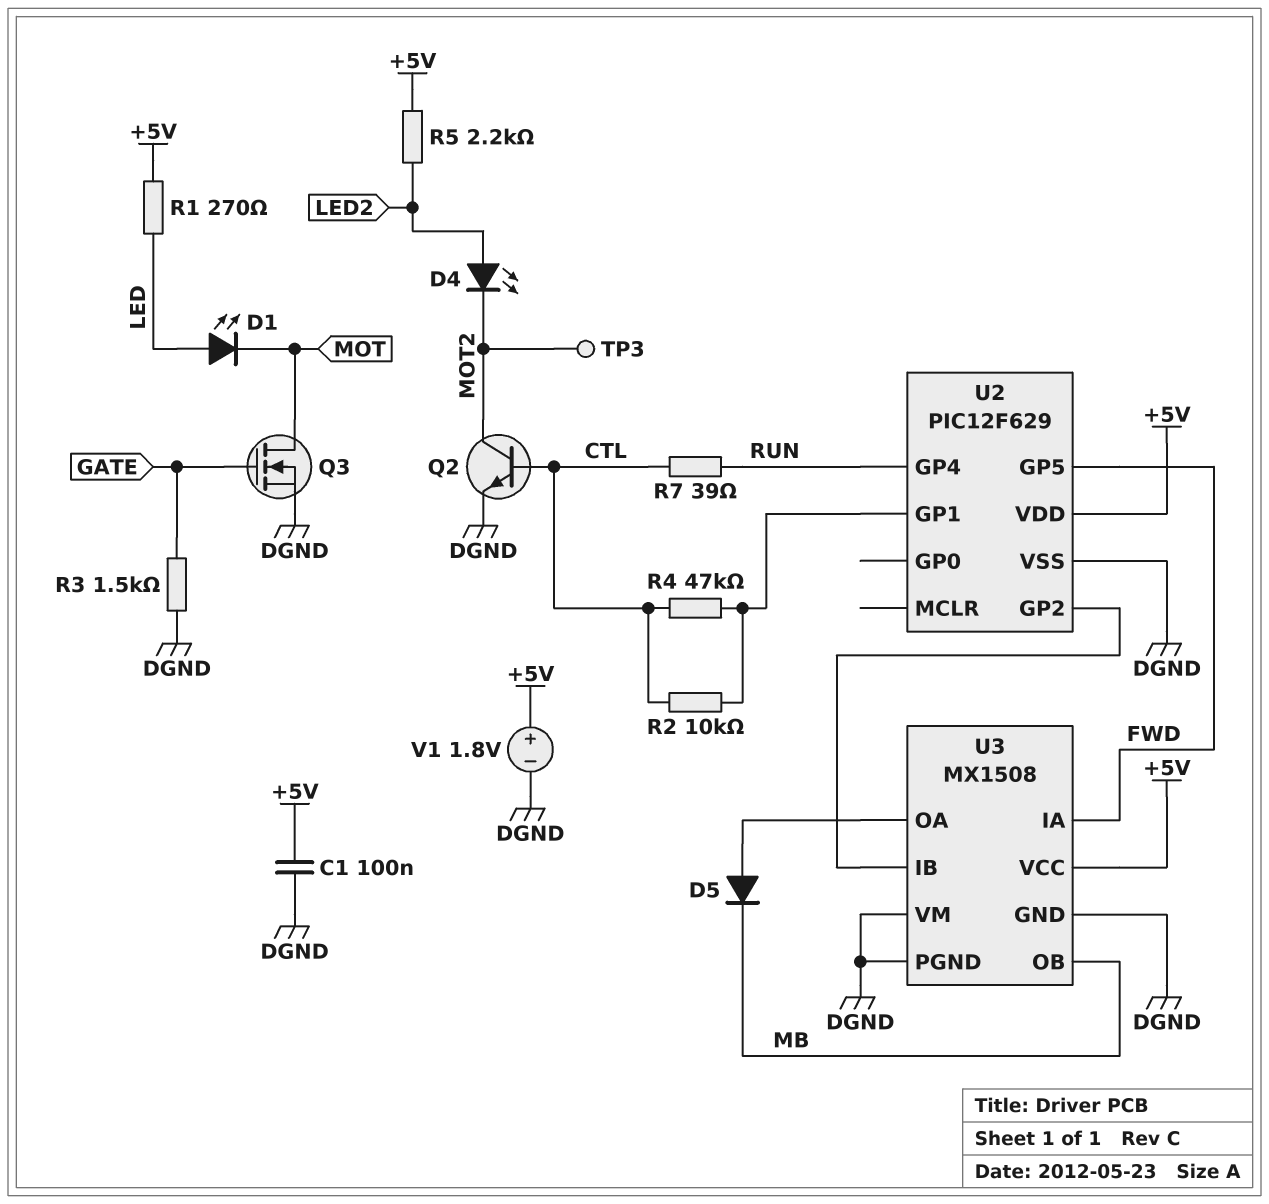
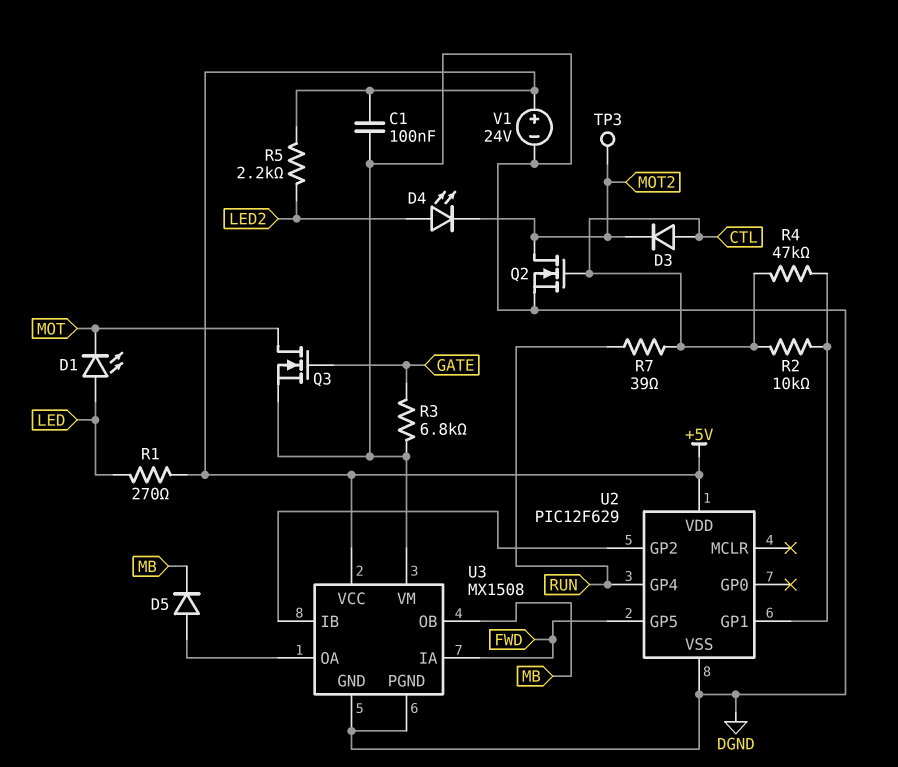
D3: none -> diode (A CTL, K MOT2)
Q2: NPN (B CTL, C MOT2, E DGND) -> NMOS (G CTL, D MOT2, S DGND)
R3: 1.5k (DGND, GATE) -> 6.8k (DGND, GATE)
V1: 1.8V (plus +5V, minus DGND) -> 24V (plus +5V, minus DGND)

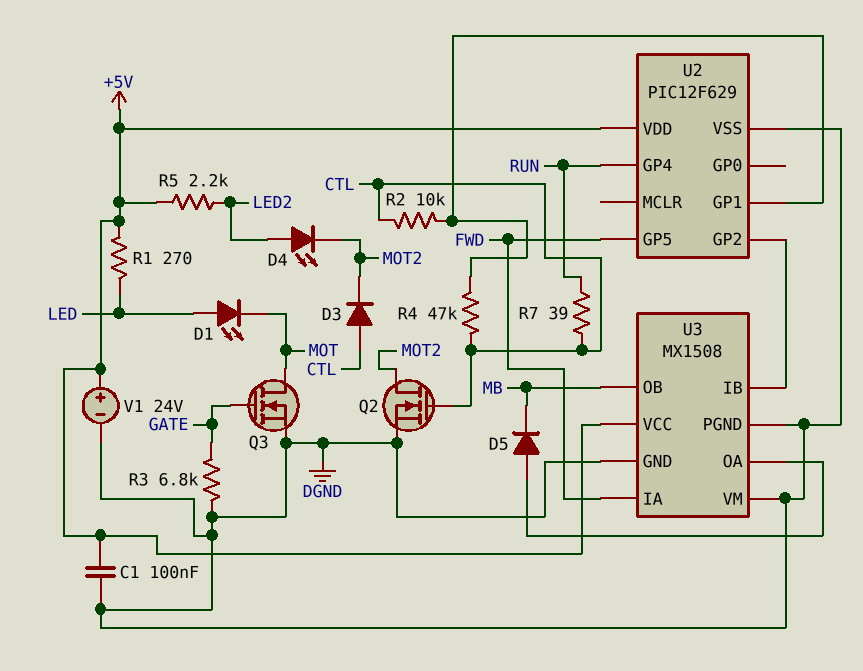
TP3: test point (MOT2) -> none

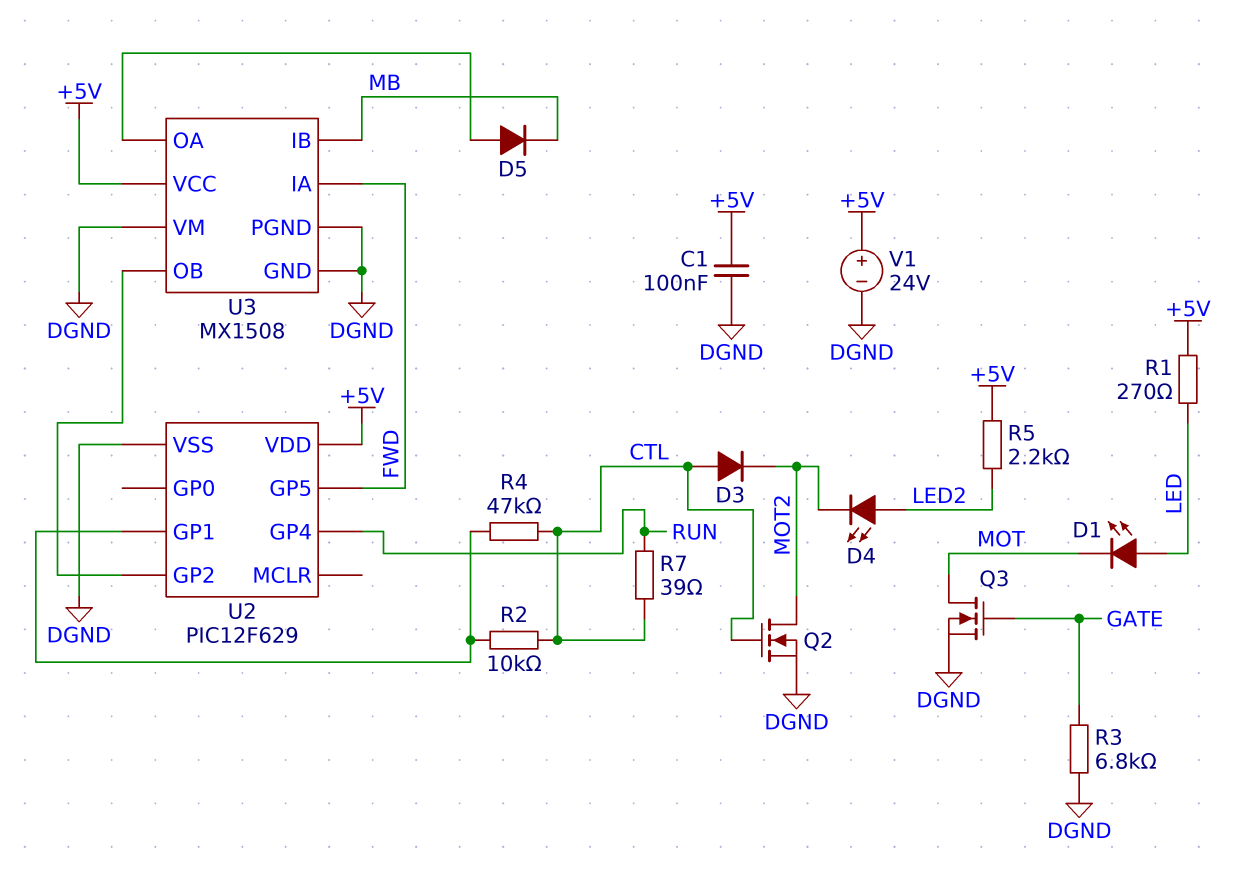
U3 pin IB: U2/GP2 -> MB
U3 pin OB: MB -> U2/GP2

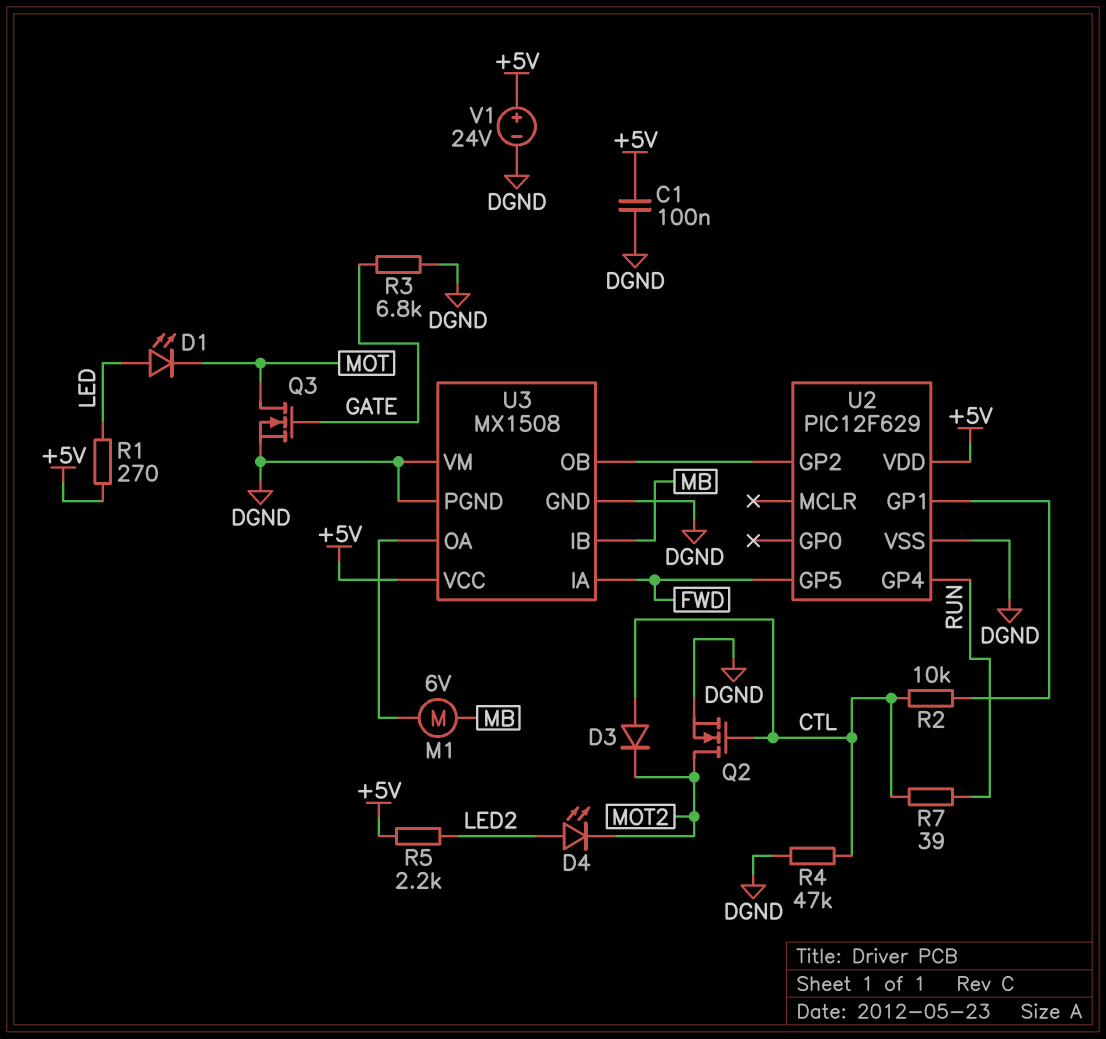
D5: diode (A U3/OA, K MB) -> none
M1: none -> motor 6V (MB, U3/OA)
R4: 47k (CTL, U2/GP1) -> 47k (CTL, DGND)

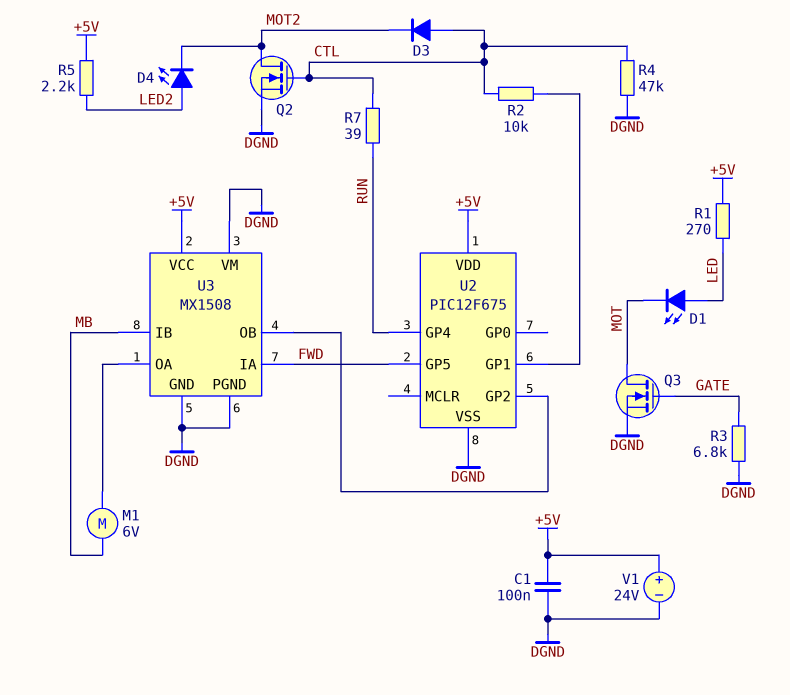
U2: PIC12F629 -> PIC12F675

